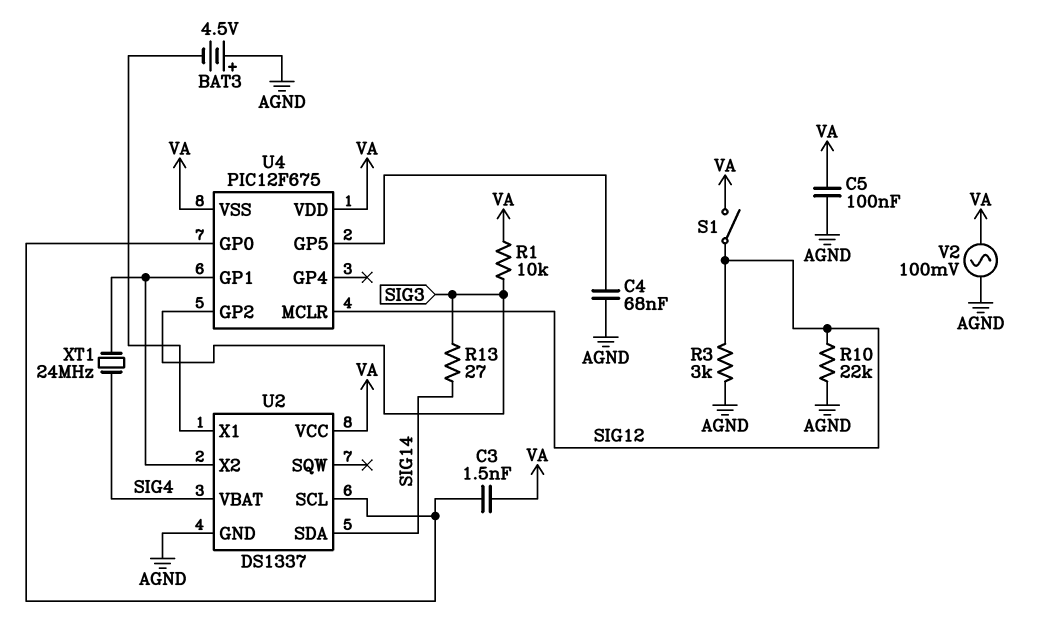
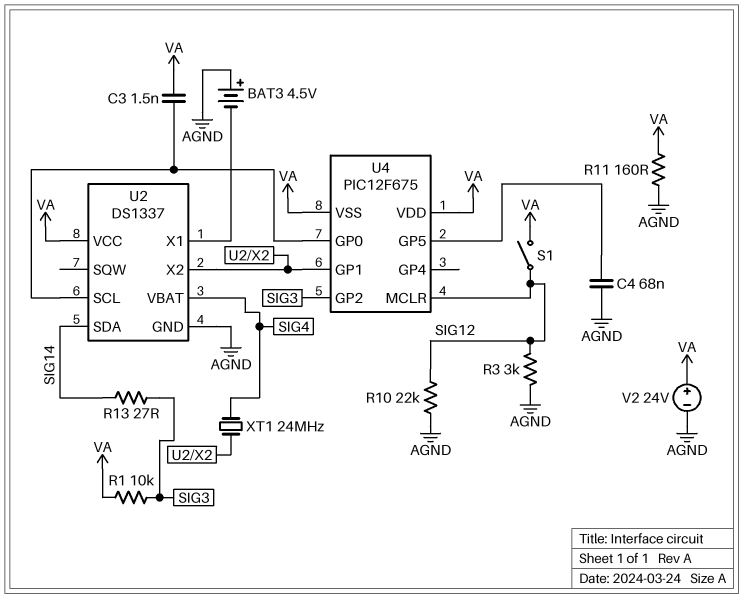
C5: 100nF (AGND, VA) -> none
R11: none -> 160 (AGND, VA)
V2: AC 100mV (AGND, VA) -> 24V (plus VA, minus AGND)

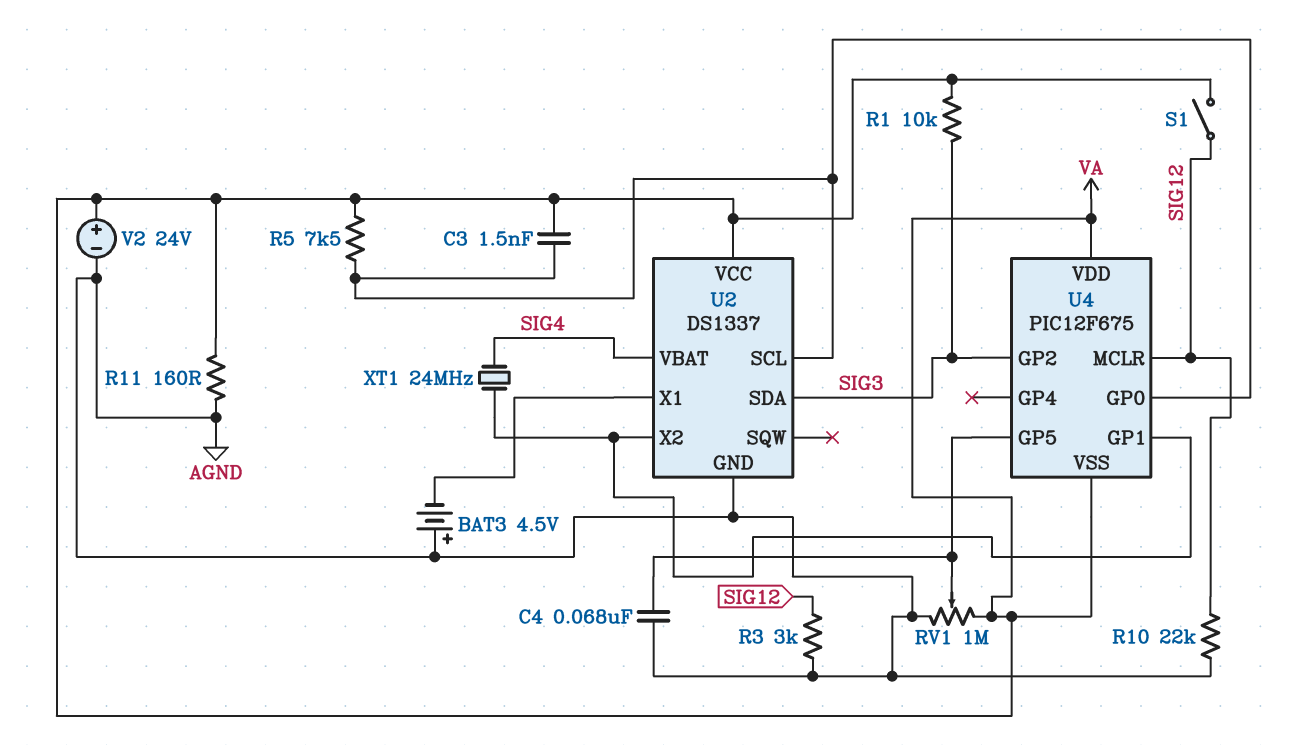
R5: none -> 7.5k (U2/SCL, VA)
R13: 27 (SIG3, SIG14) -> none
RV1: none -> 1M (AGND, VA, wiper U4/GP5)
U2 pin SDA: SIG14 -> SIG3

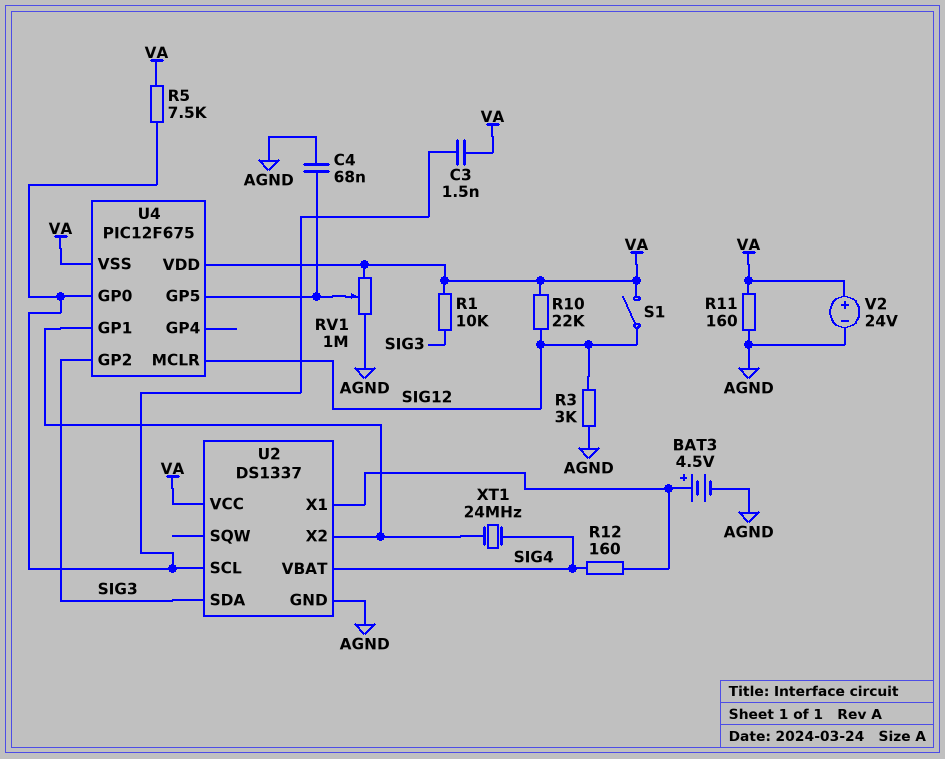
BAT3: 4.5V (plus AGND, minus U2/X1) -> 4.5V (plus U2/X1, minus AGND)
R10: 22k (AGND, SIG12) -> 22k (SIG12, VA)
R12: none -> 160 (SIG4, U2/X1)

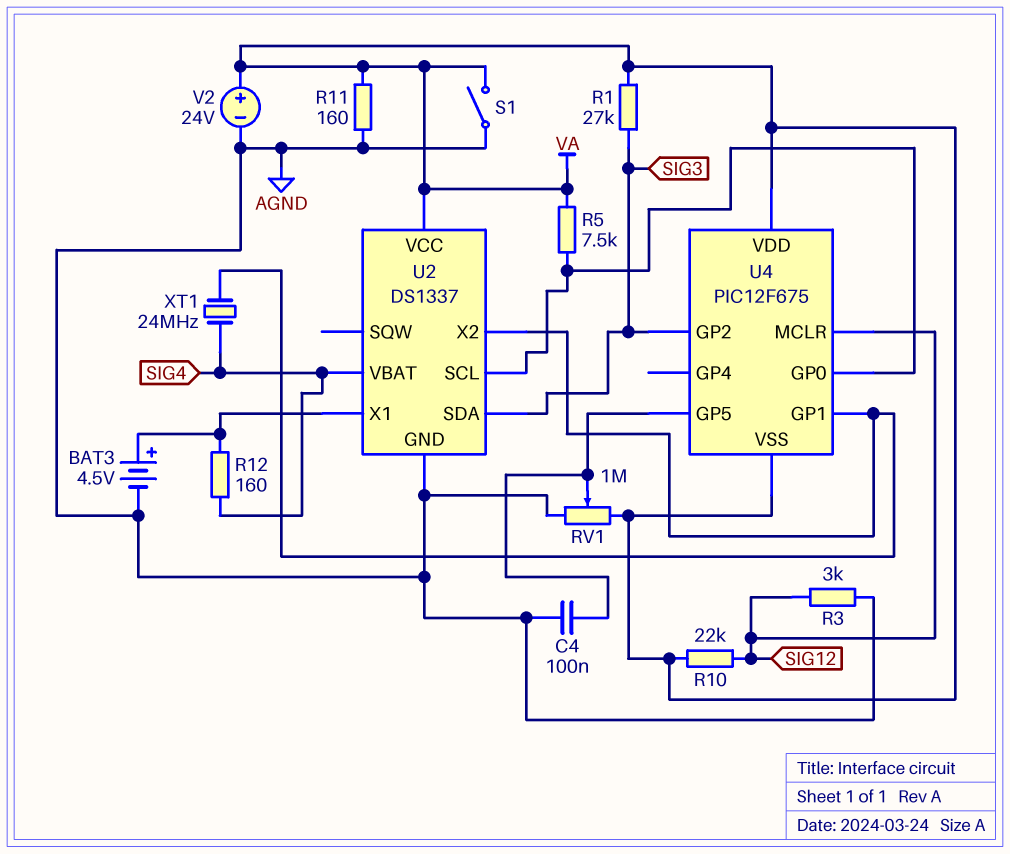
C3: 1.5nF (U2/SCL, VA) -> none
C4: 68nF (AGND, U4/GP5) -> 100nF (AGND, U4/GP5)
R1: 10k (SIG3, VA) -> 27k (SIG3, VA)
S1: switch (SIG12, VA) -> switch (AGND, VA)

